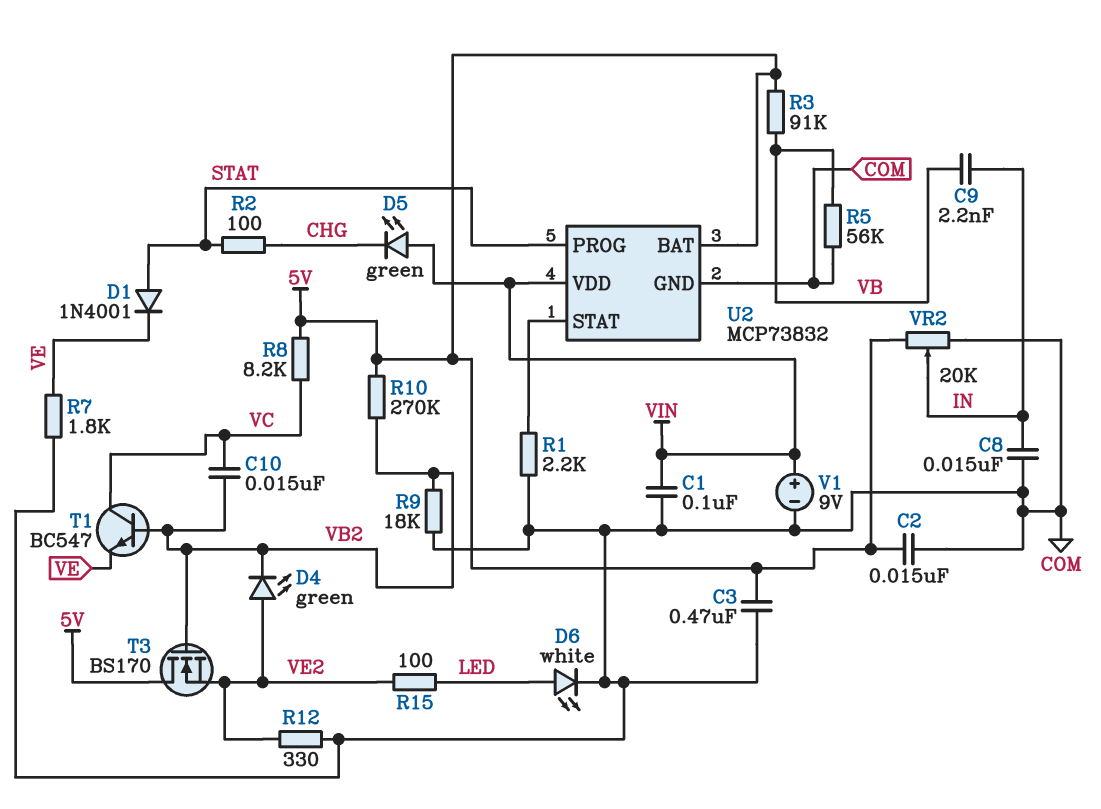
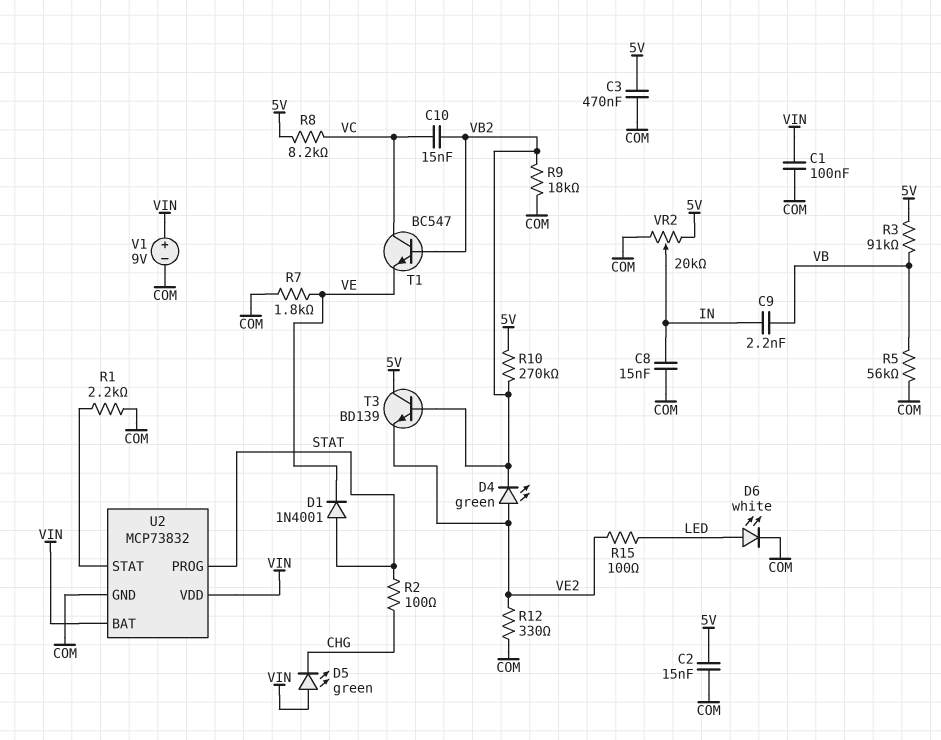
T3: NMOS BS170 (G VB2, D 5V, S VE2) -> NPN BD139 (B VB2, C 5V, E VE2)
U2 pin BAT: 5V -> VIN

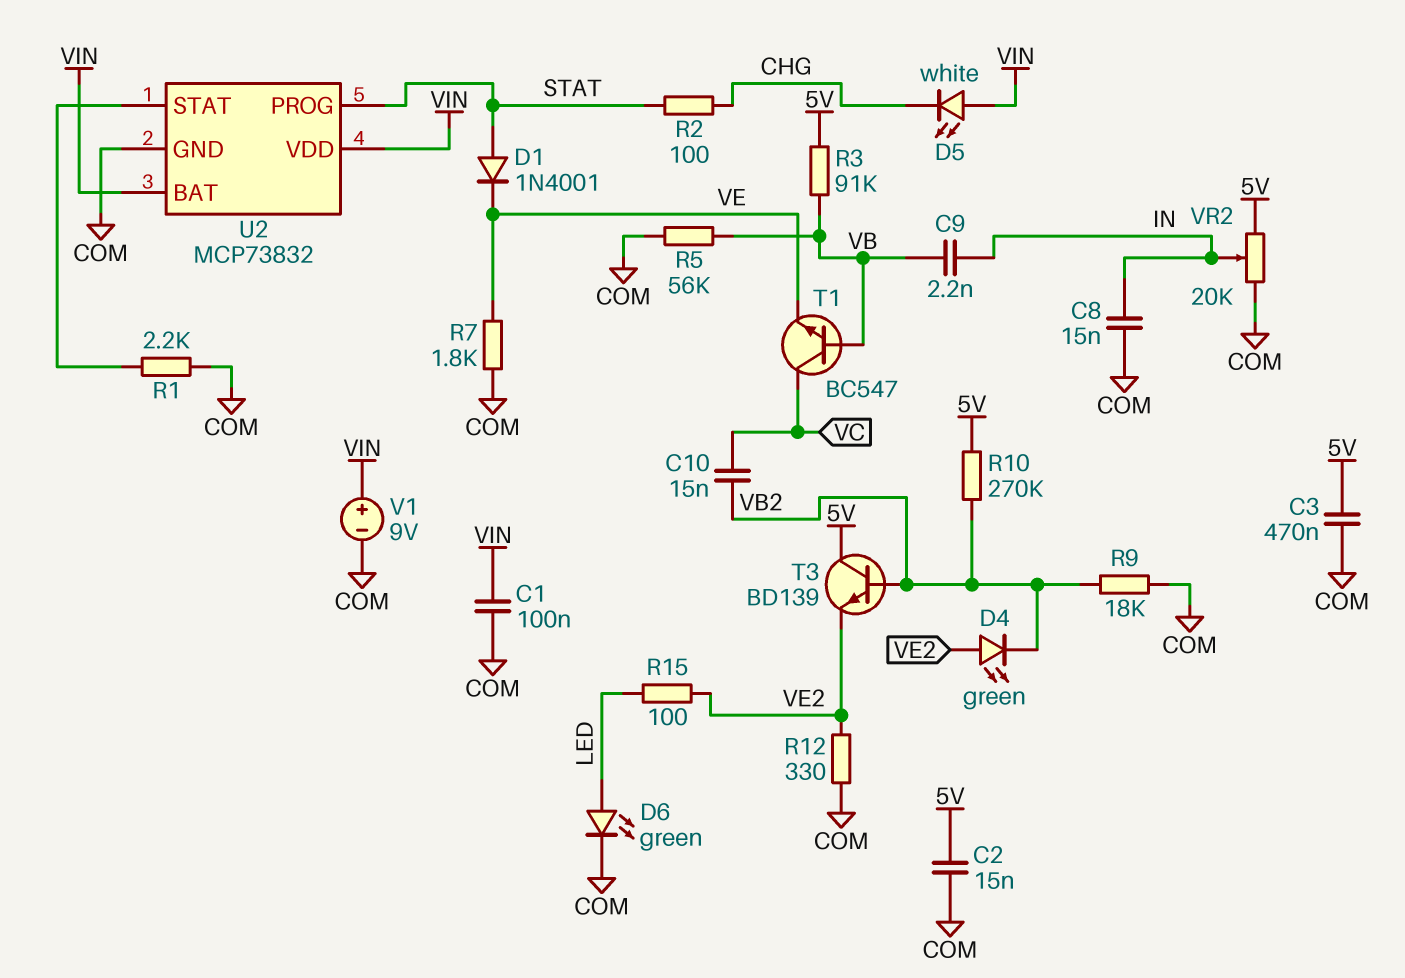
D5: LED green (A VIN, K CHG) -> LED white (A VIN, K CHG)
D6: LED white (A LED, K COM) -> LED green (A LED, K COM)
R8: 8.2k (5V, VC) -> none
T1: NPN BC547 (B VB2, C VC, E VE) -> NPN BC547 (B VB, C VC, E VE)

